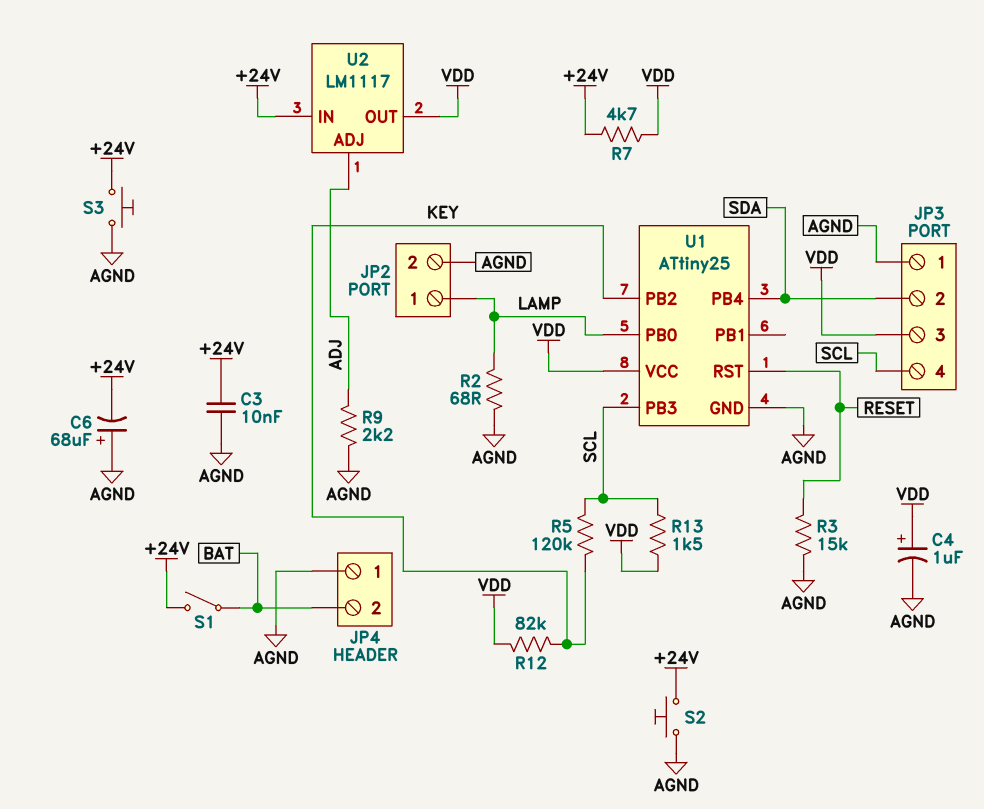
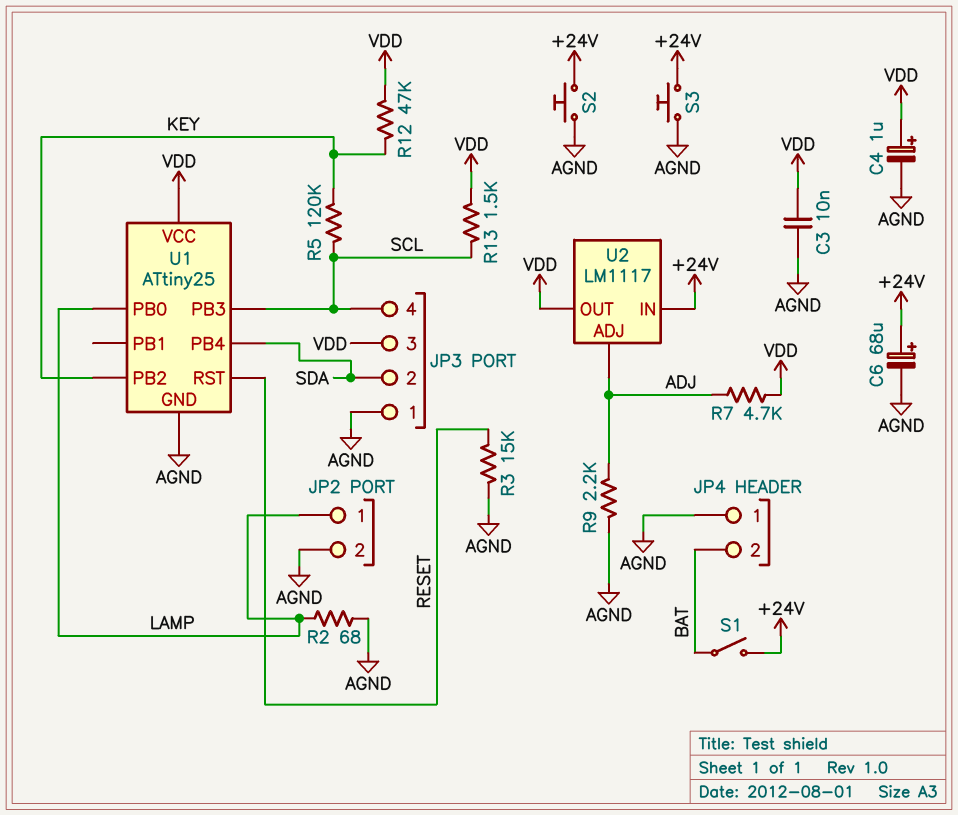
C3: 10nF (+24V, AGND) -> 10nF (AGND, VDD)
C6: 68uF (plus AGND, minus +24V) -> 68uF (plus +24V, minus AGND)
R7: 4.7k (+24V, VDD) -> 4.7k (ADJ, VDD)
R12: 82k (KEY, VDD) -> 47k (KEY, VDD)

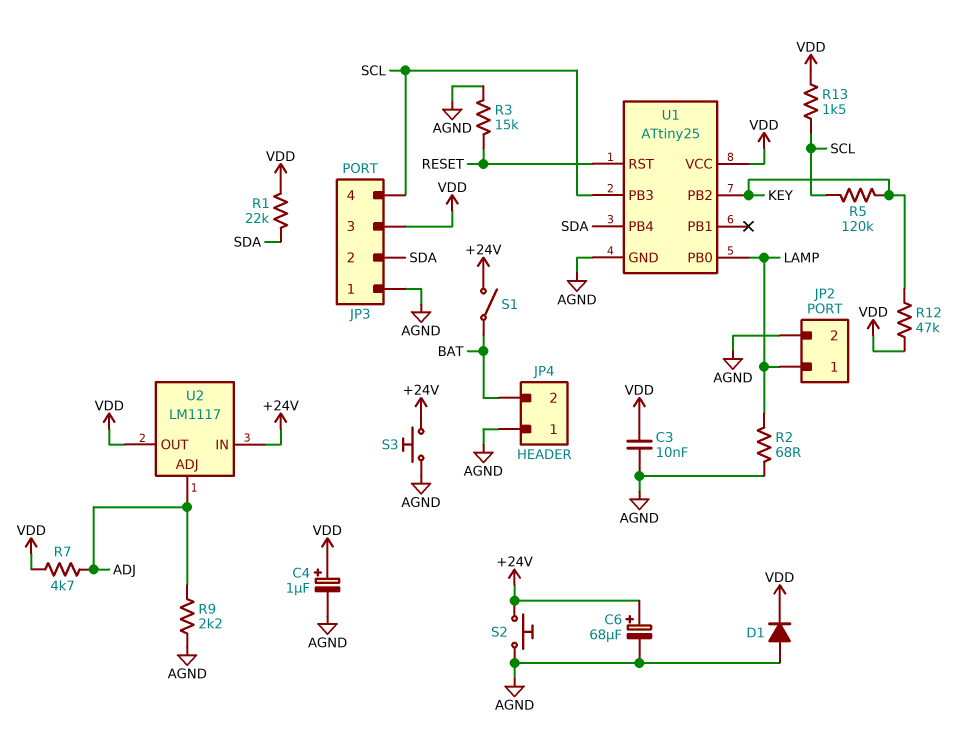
D1: none -> diode (A AGND, K VDD)
R1: none -> 22k (SDA, VDD)

